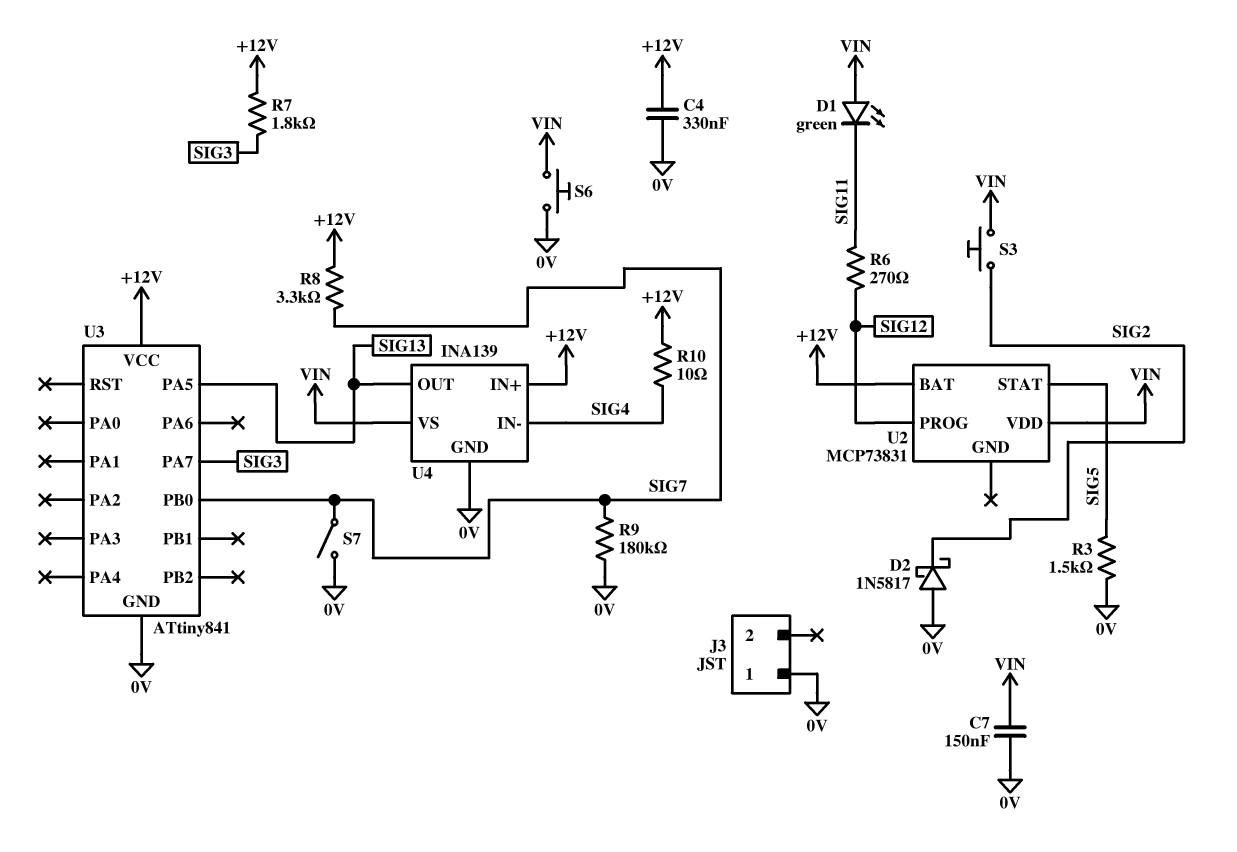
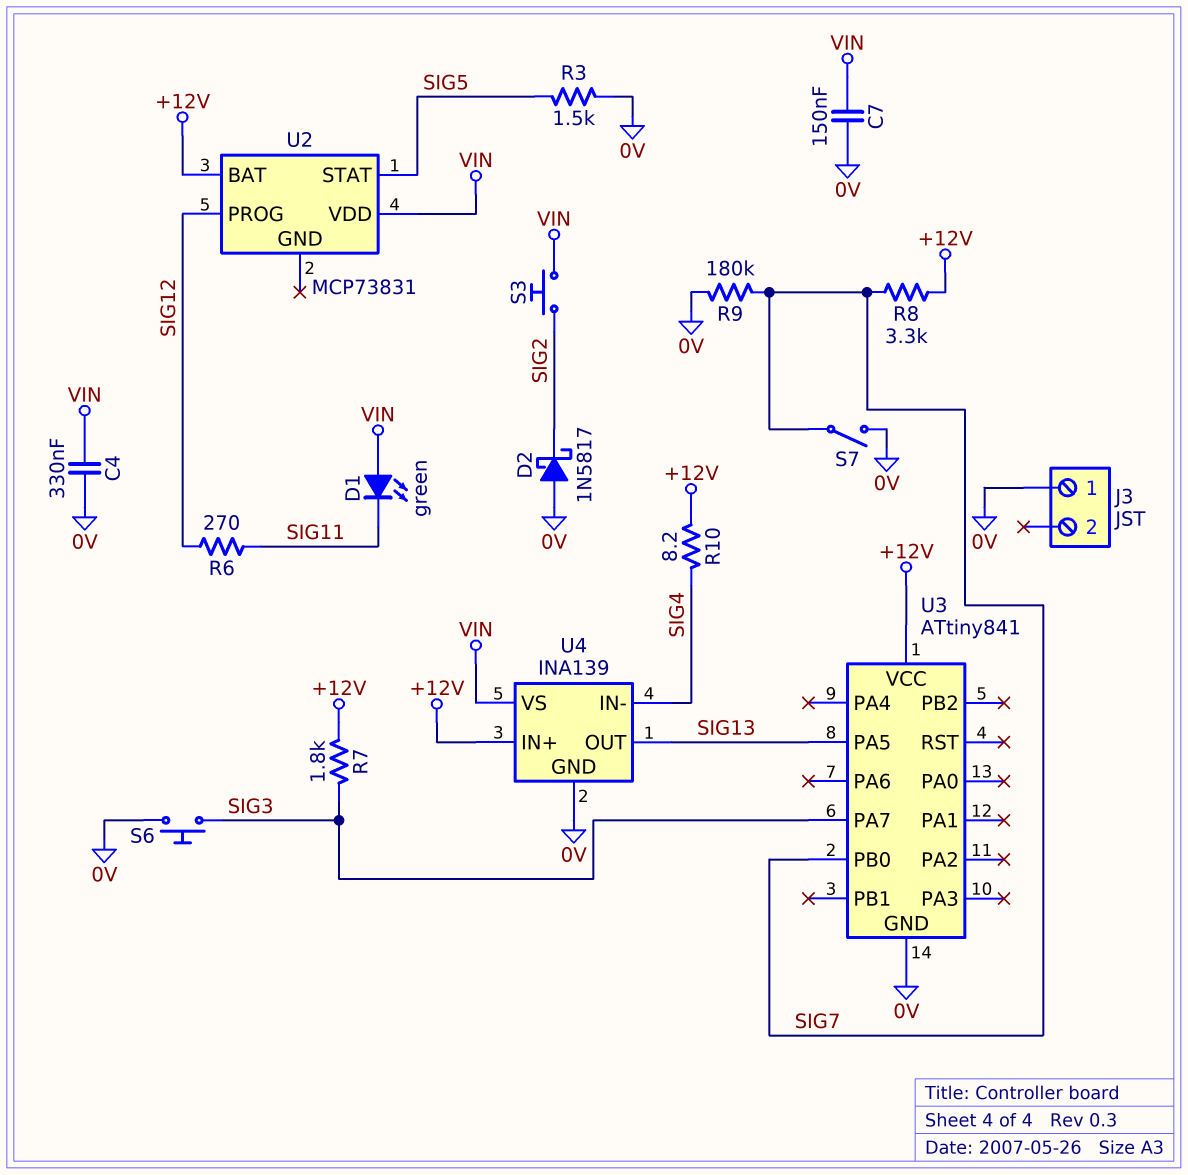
C4: 330nF (+12V, 0V) -> 330nF (0V, VIN)
R10: 10 (+12V, SIG4) -> 8.2 (+12V, SIG4)
S6: button (0V, VIN) -> button (0V, SIG3)

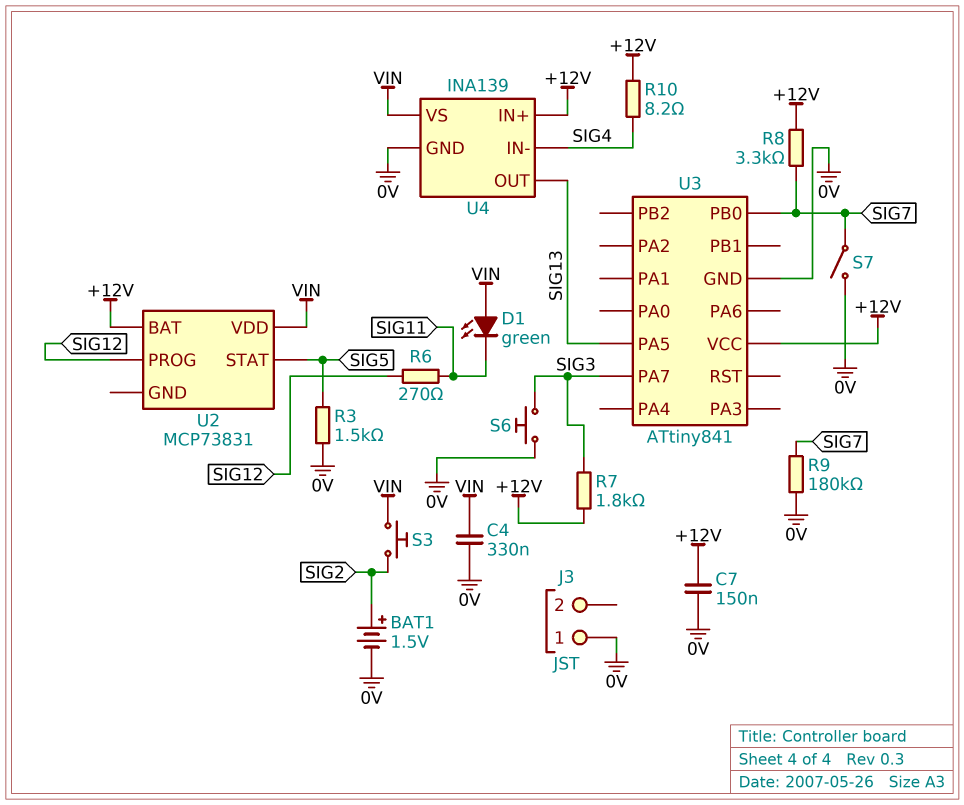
BAT1: none -> 1.5V (plus SIG2, minus 0V)
C7: 150nF (0V, VIN) -> 150nF (+12V, 0V)
D2: schottky 1N5817 (A 0V, K SIG2) -> none

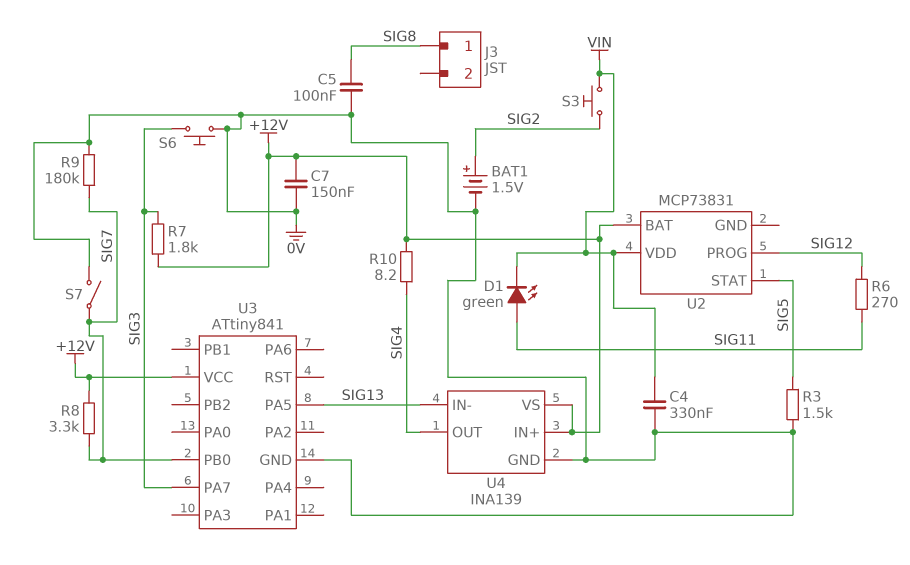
C5: none -> 100nF (0V, SIG8)
D1: LED green (A VIN, K SIG11) -> LED green (A SIG11, K VIN)
J3 pin 1: 0V -> SIG8
U4 pin IN-: SIG4 -> SIG13
U4 pin OUT: SIG13 -> SIG4
U4 pin VS: VIN -> +12V

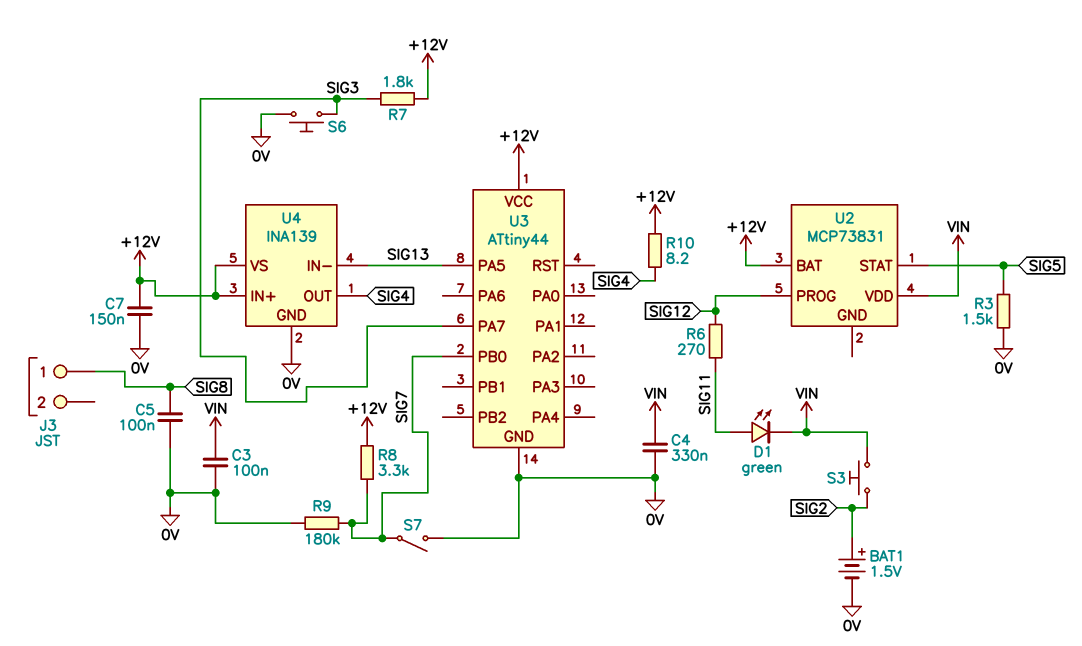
C3: none -> 100nF (0V, VIN)
U3: ATtiny841 -> ATtiny44

